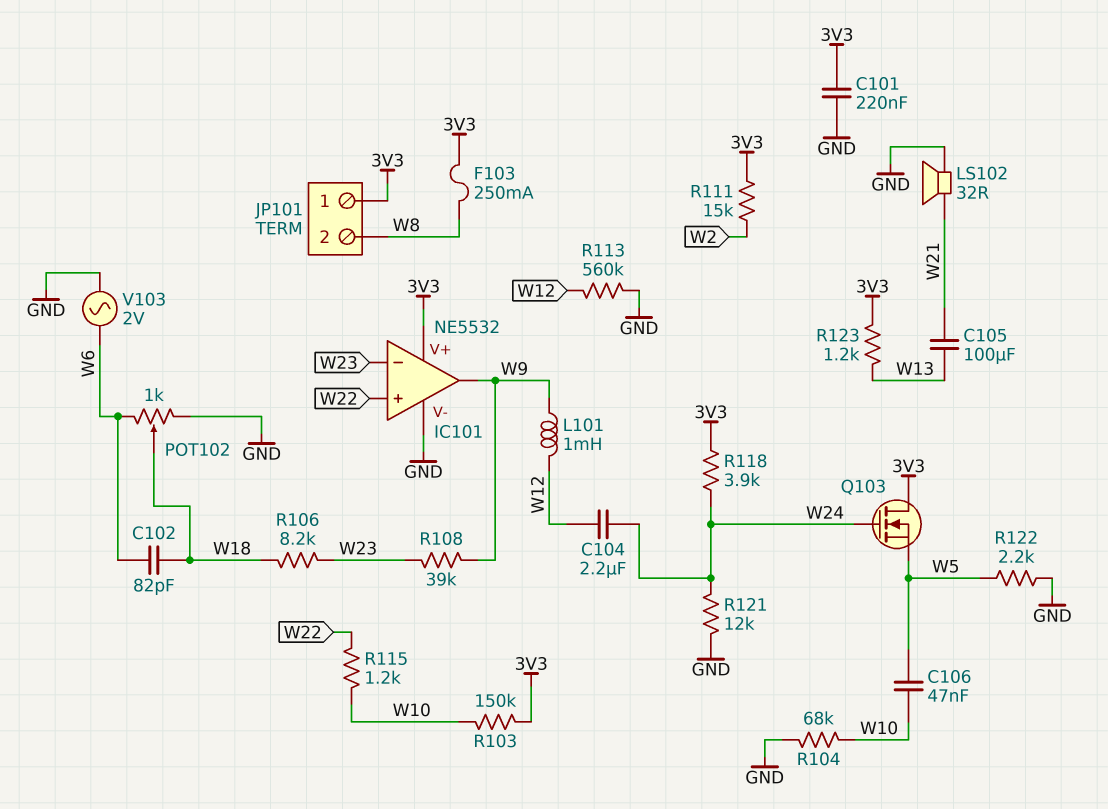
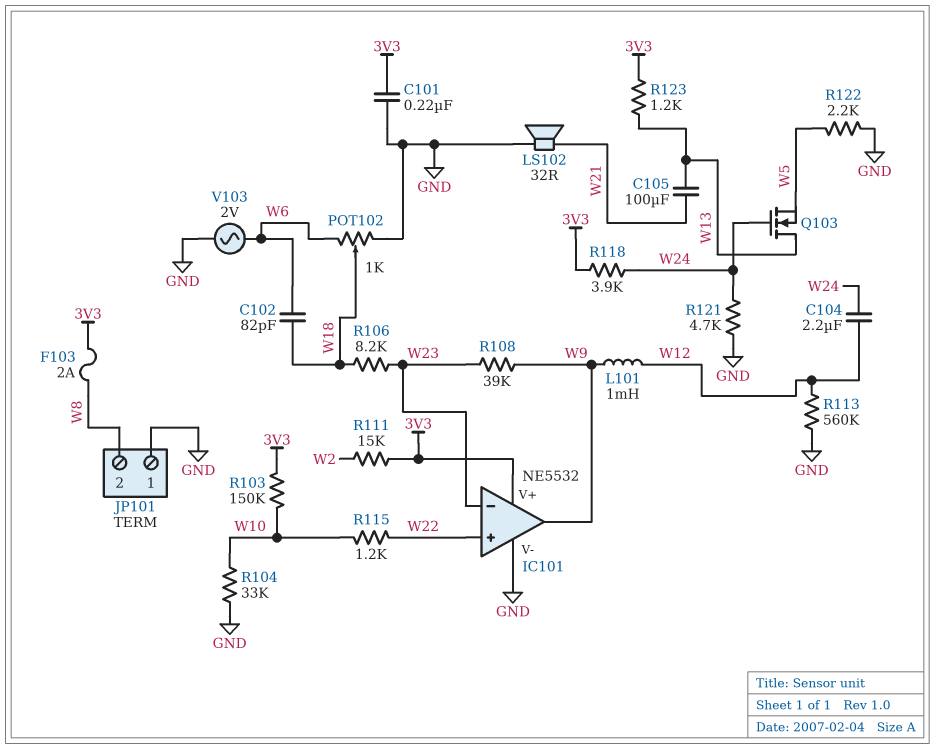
C106: 47nF (W5, W10) -> none
F103: 250mA (3V3, W8) -> 2A (3V3, W8)
JP101 pin 1: 3V3 -> GND
Q103: NMOS (G W24, D 3V3, S W5) -> NMOS (G W24, D W13, S W5)
R104: 68k (GND, W10) -> 33k (GND, W10)
R121: 12k (GND, W24) -> 4.7k (GND, W24)

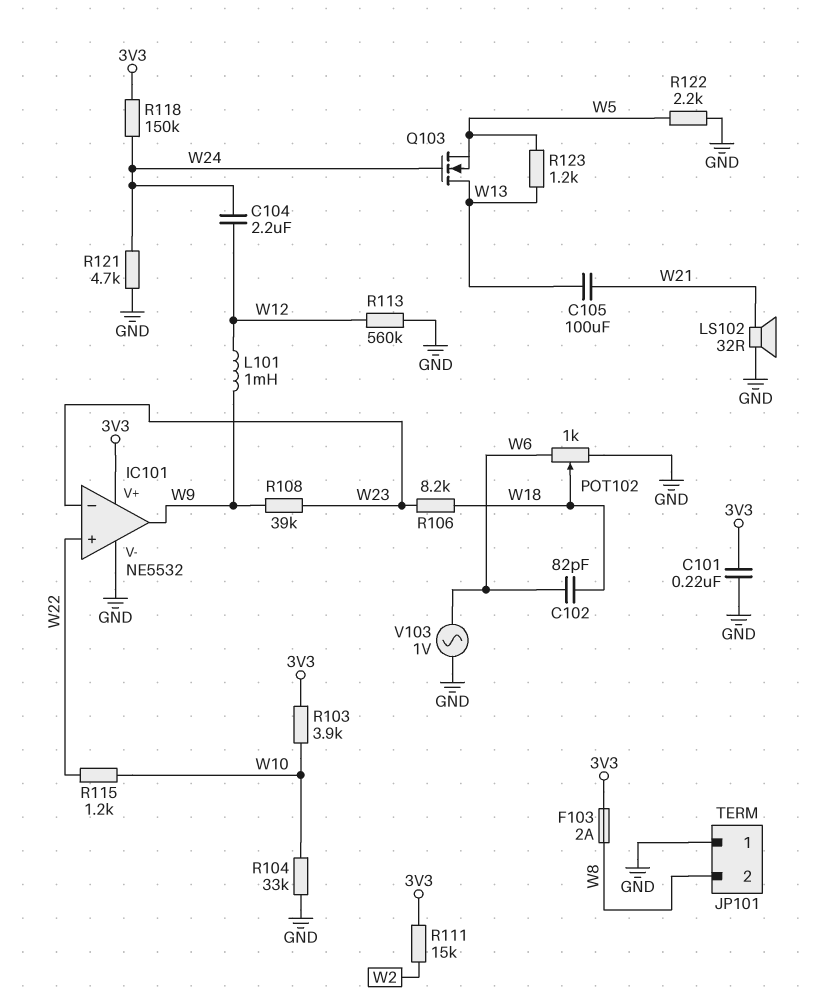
R103: 150k (3V3, W10) -> 3.9k (3V3, W10)
R118: 3.9k (3V3, W24) -> 150k (3V3, W24)
R123: 1.2k (3V3, W13) -> 1.2k (W5, W13)
V103: AC 2V (GND, W6) -> AC 1V (GND, W6)

